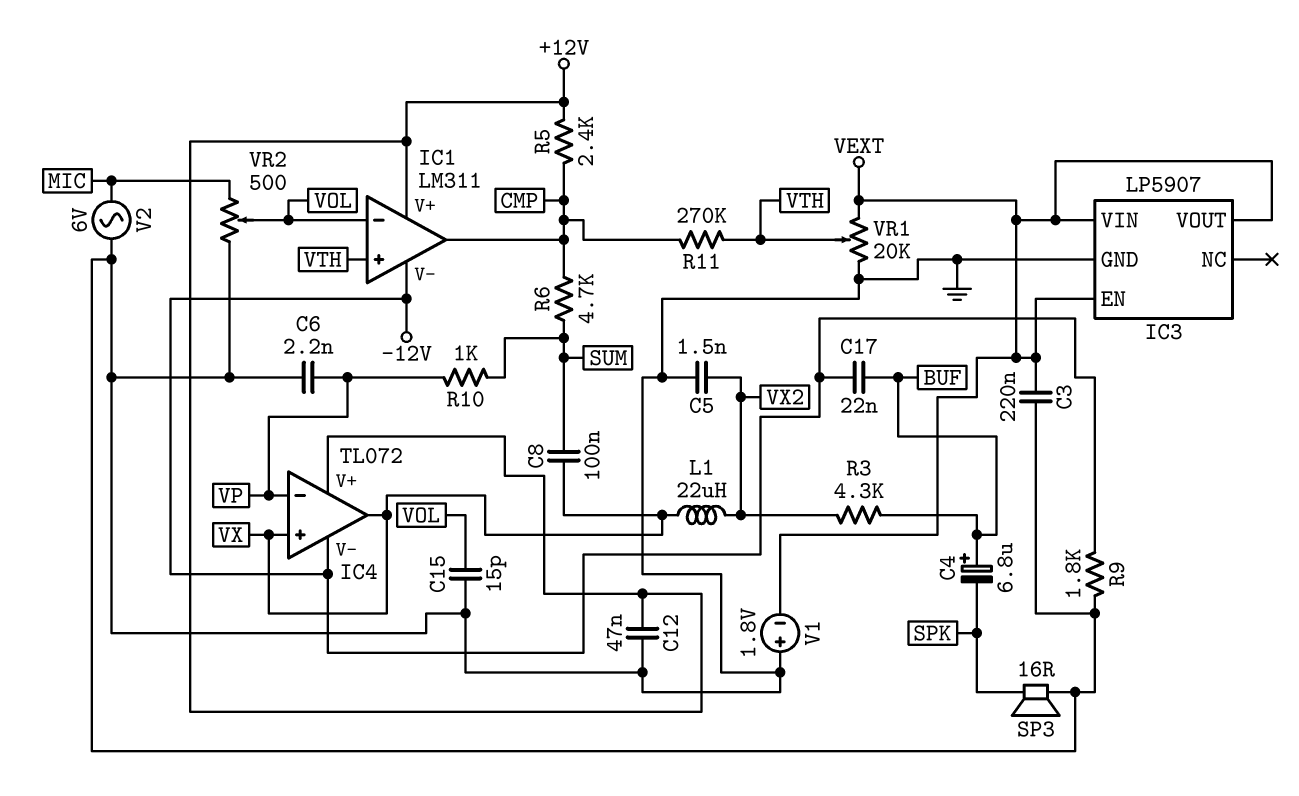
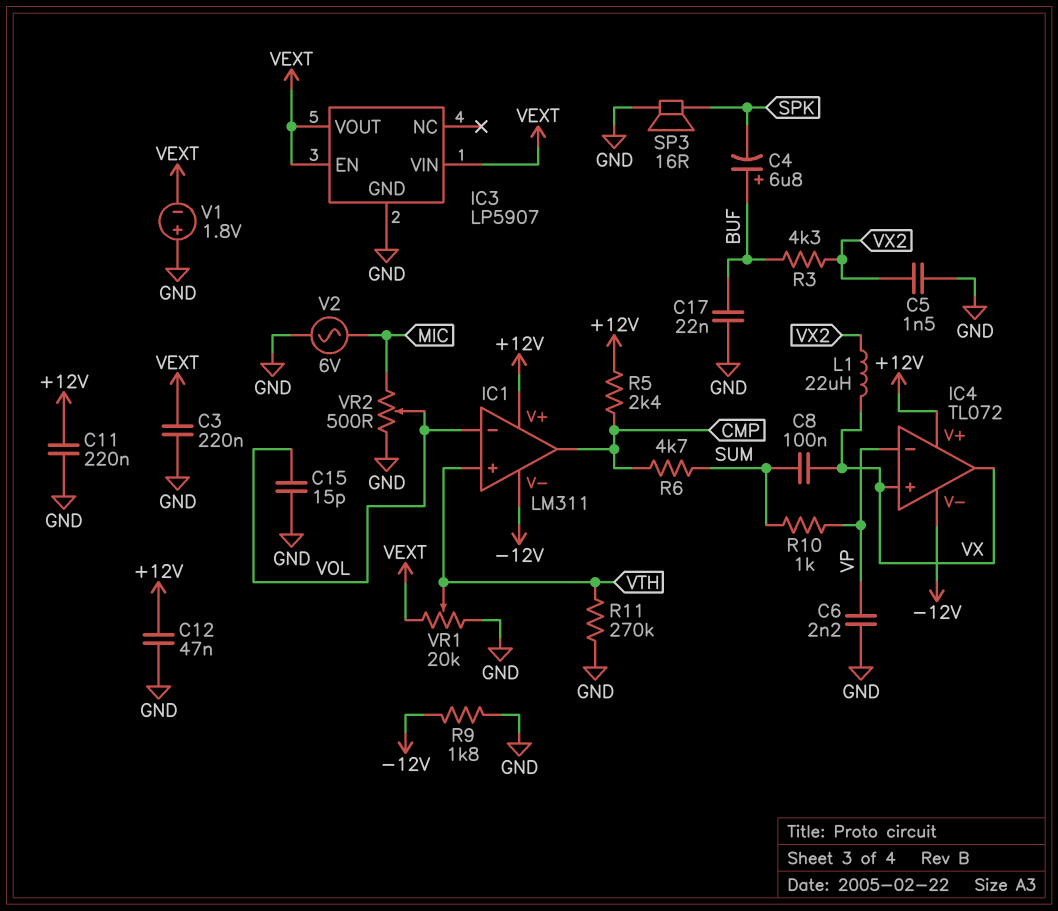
C11: none -> 220nF (+12V, GND)
C17: 22nF (-12V, BUF) -> 22nF (BUF, GND)
R11: 270k (CMP, VTH) -> 270k (GND, VTH)

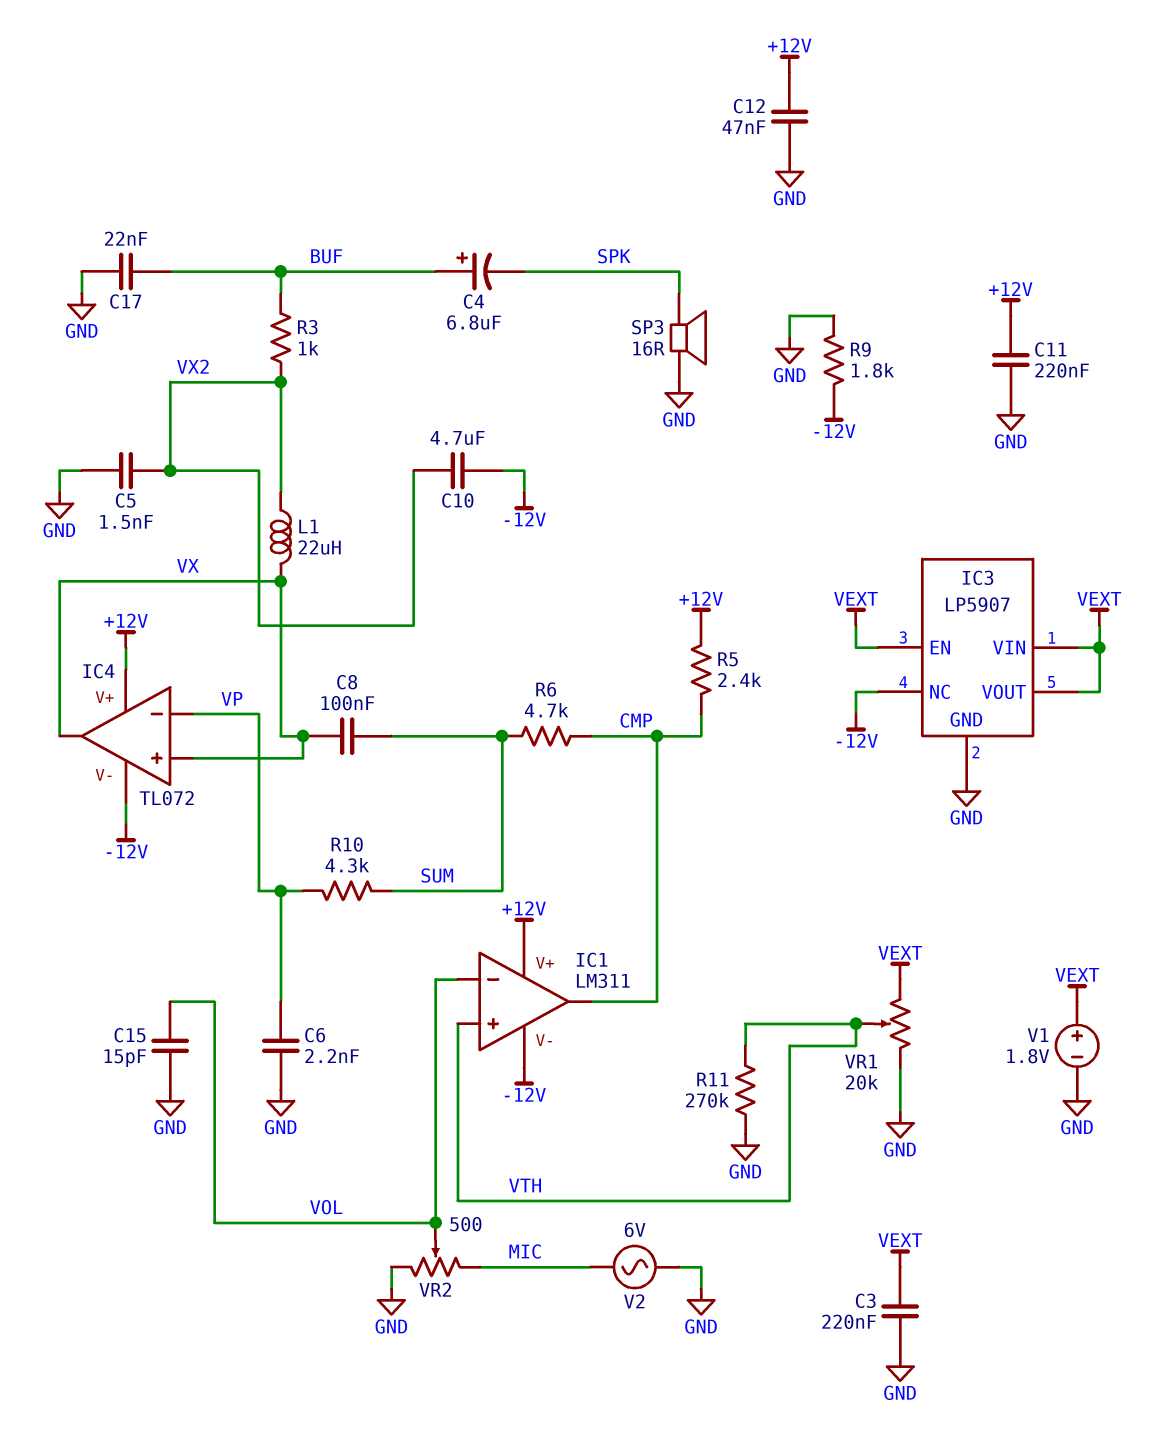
C10: none -> 4.7uF (-12V, VX2)
IC3 pin NC: none -> -12V
R3: 4.3k (BUF, VX2) -> 1k (BUF, VX2)
R10: 1k (SUM, VP) -> 4.3k (SUM, VP)
V1: 1.8V (plus GND, minus VEXT) -> 1.8V (plus VEXT, minus GND)

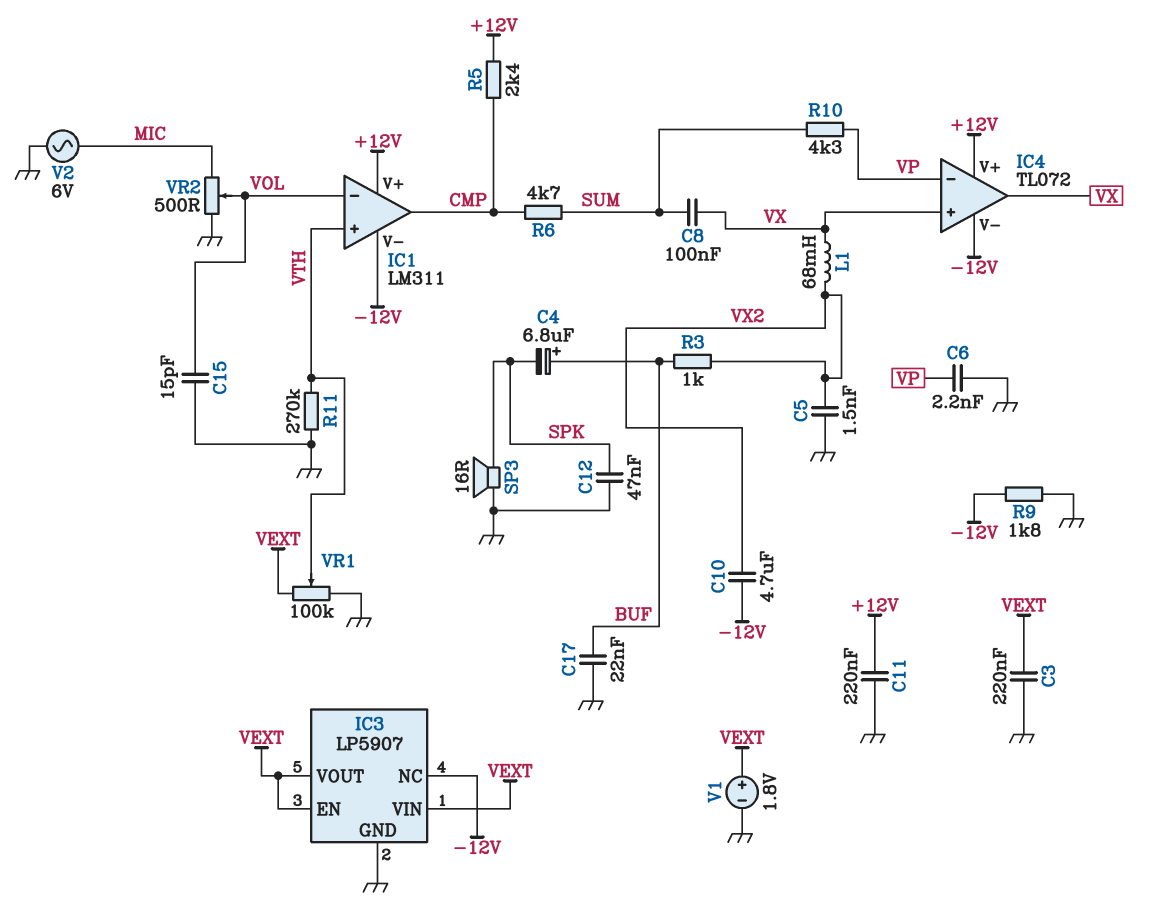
C12: 47nF (+12V, GND) -> 47nF (GND, SPK)
L1: 22uH (VX, VX2) -> 68mH (VX, VX2)
VR1: 20k (GND, VEXT, wiper VTH) -> 100k (GND, VEXT, wiper VTH)

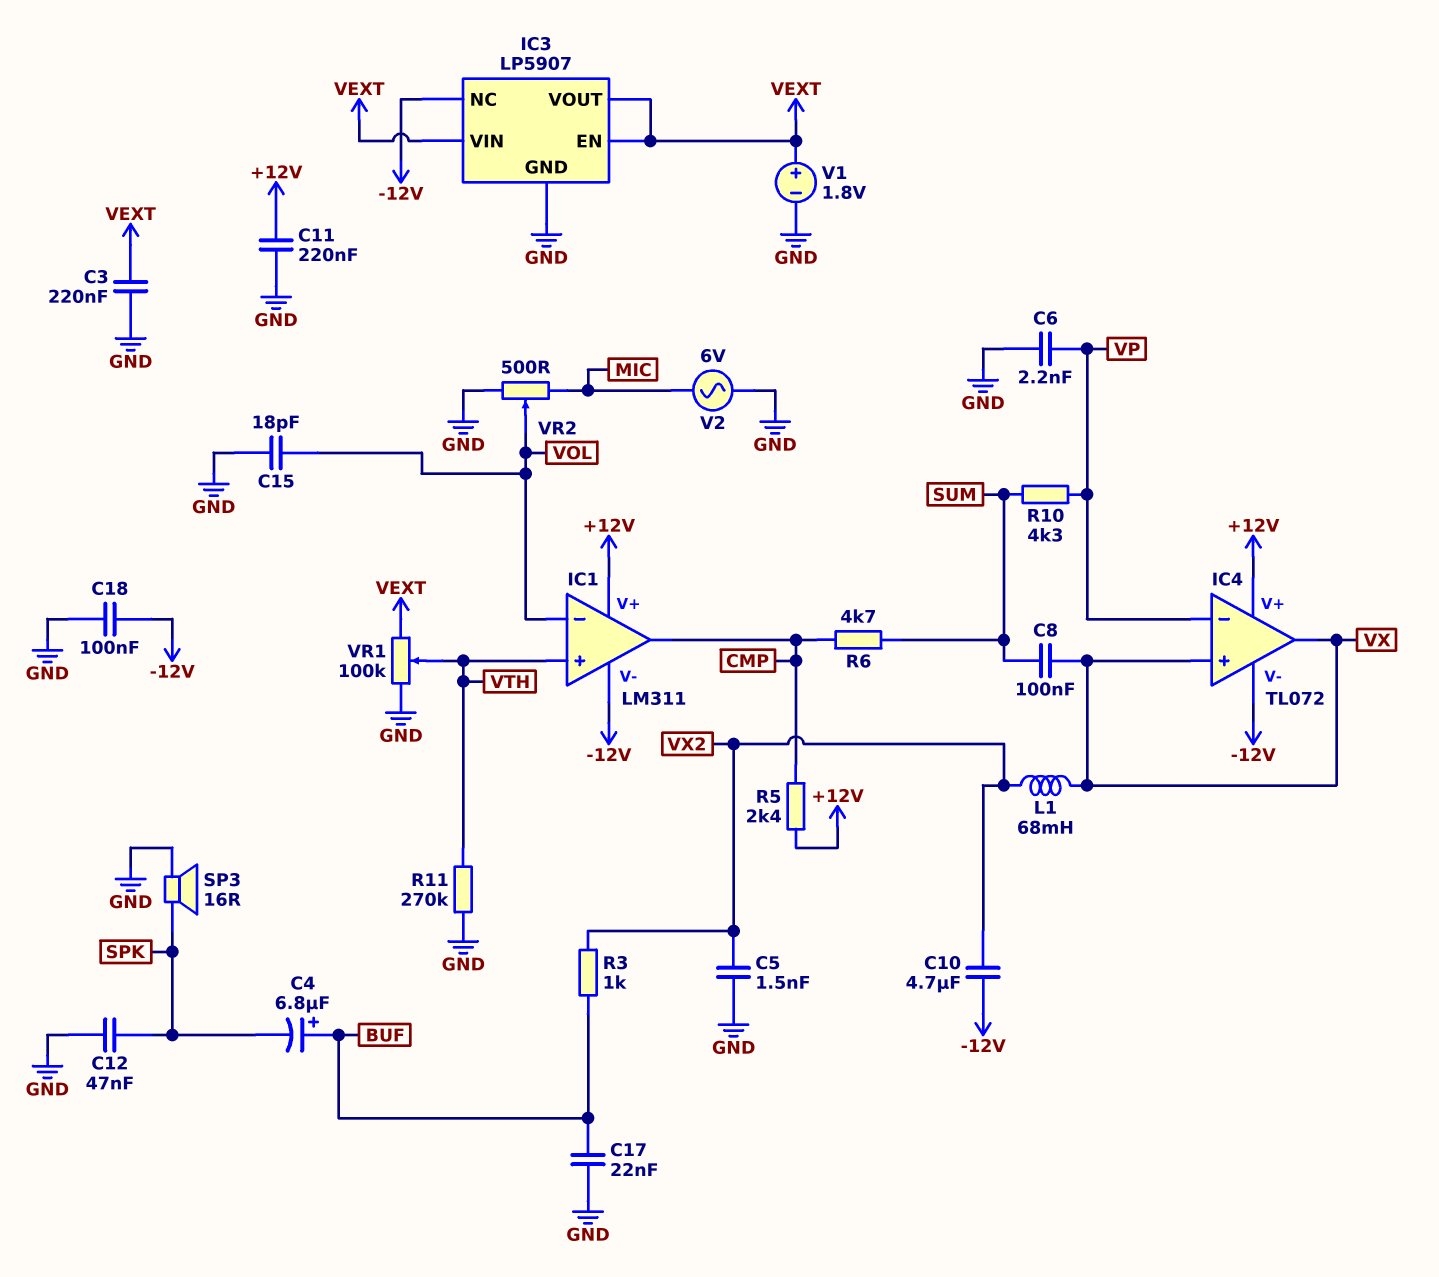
C15: 15pF (GND, VOL) -> 18pF (GND, VOL)
C18: none -> 100nF (-12V, GND)
R9: 1.8k (-12V, GND) -> none

